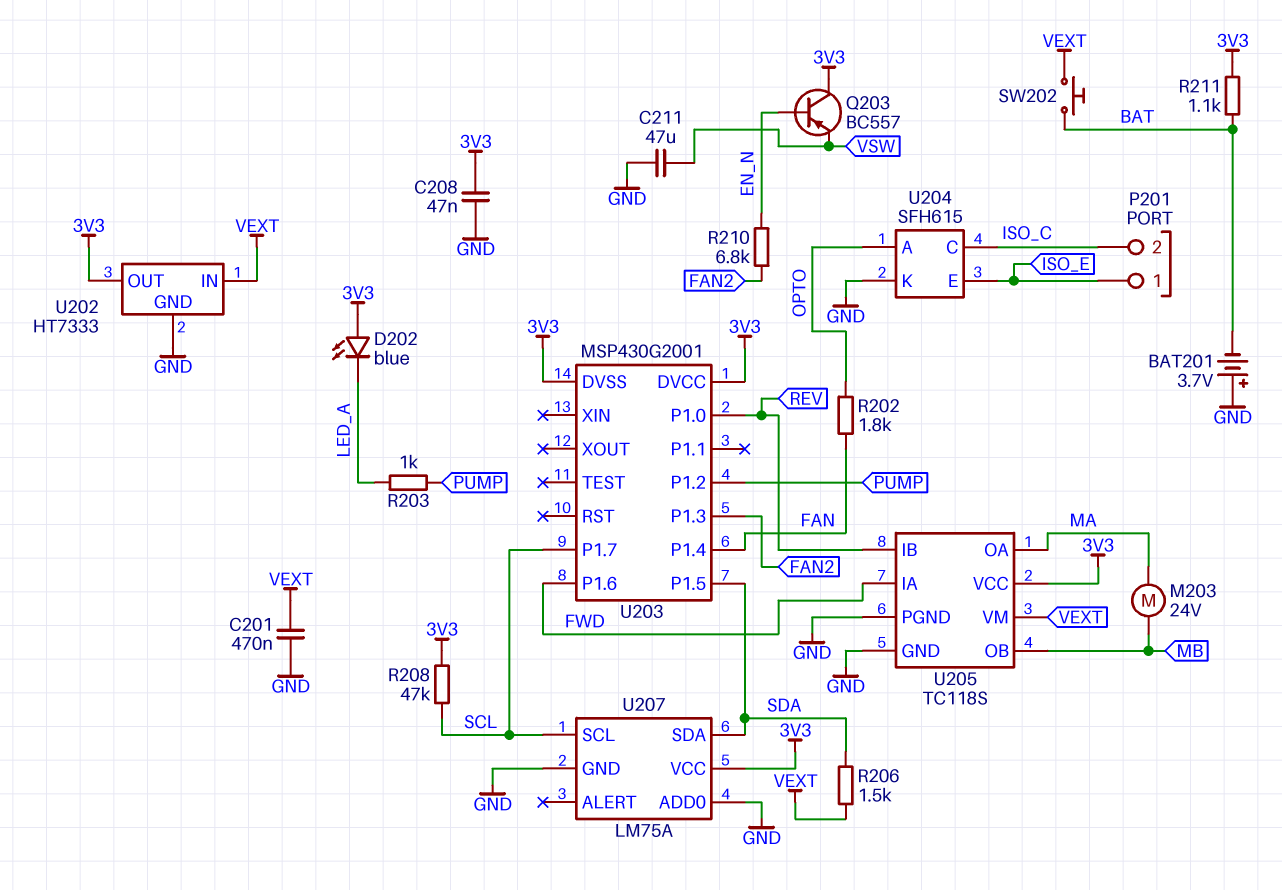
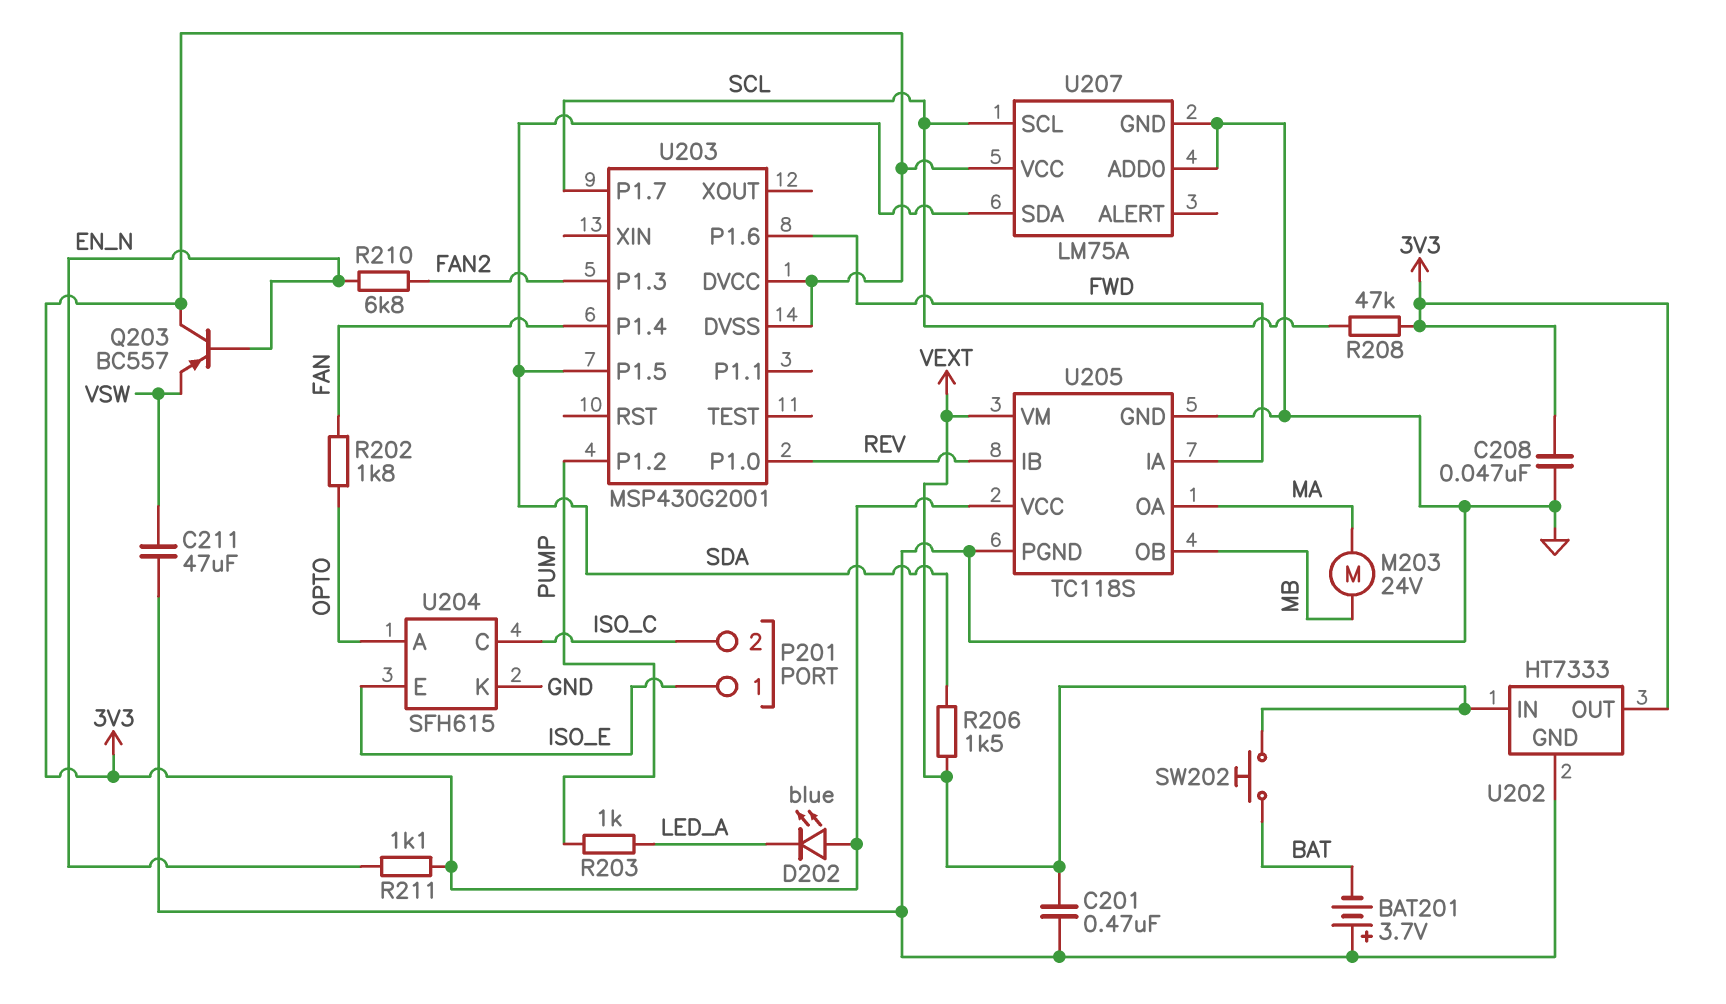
R211: 1.1k (3V3, BAT) -> 1.1k (3V3, EN_N)

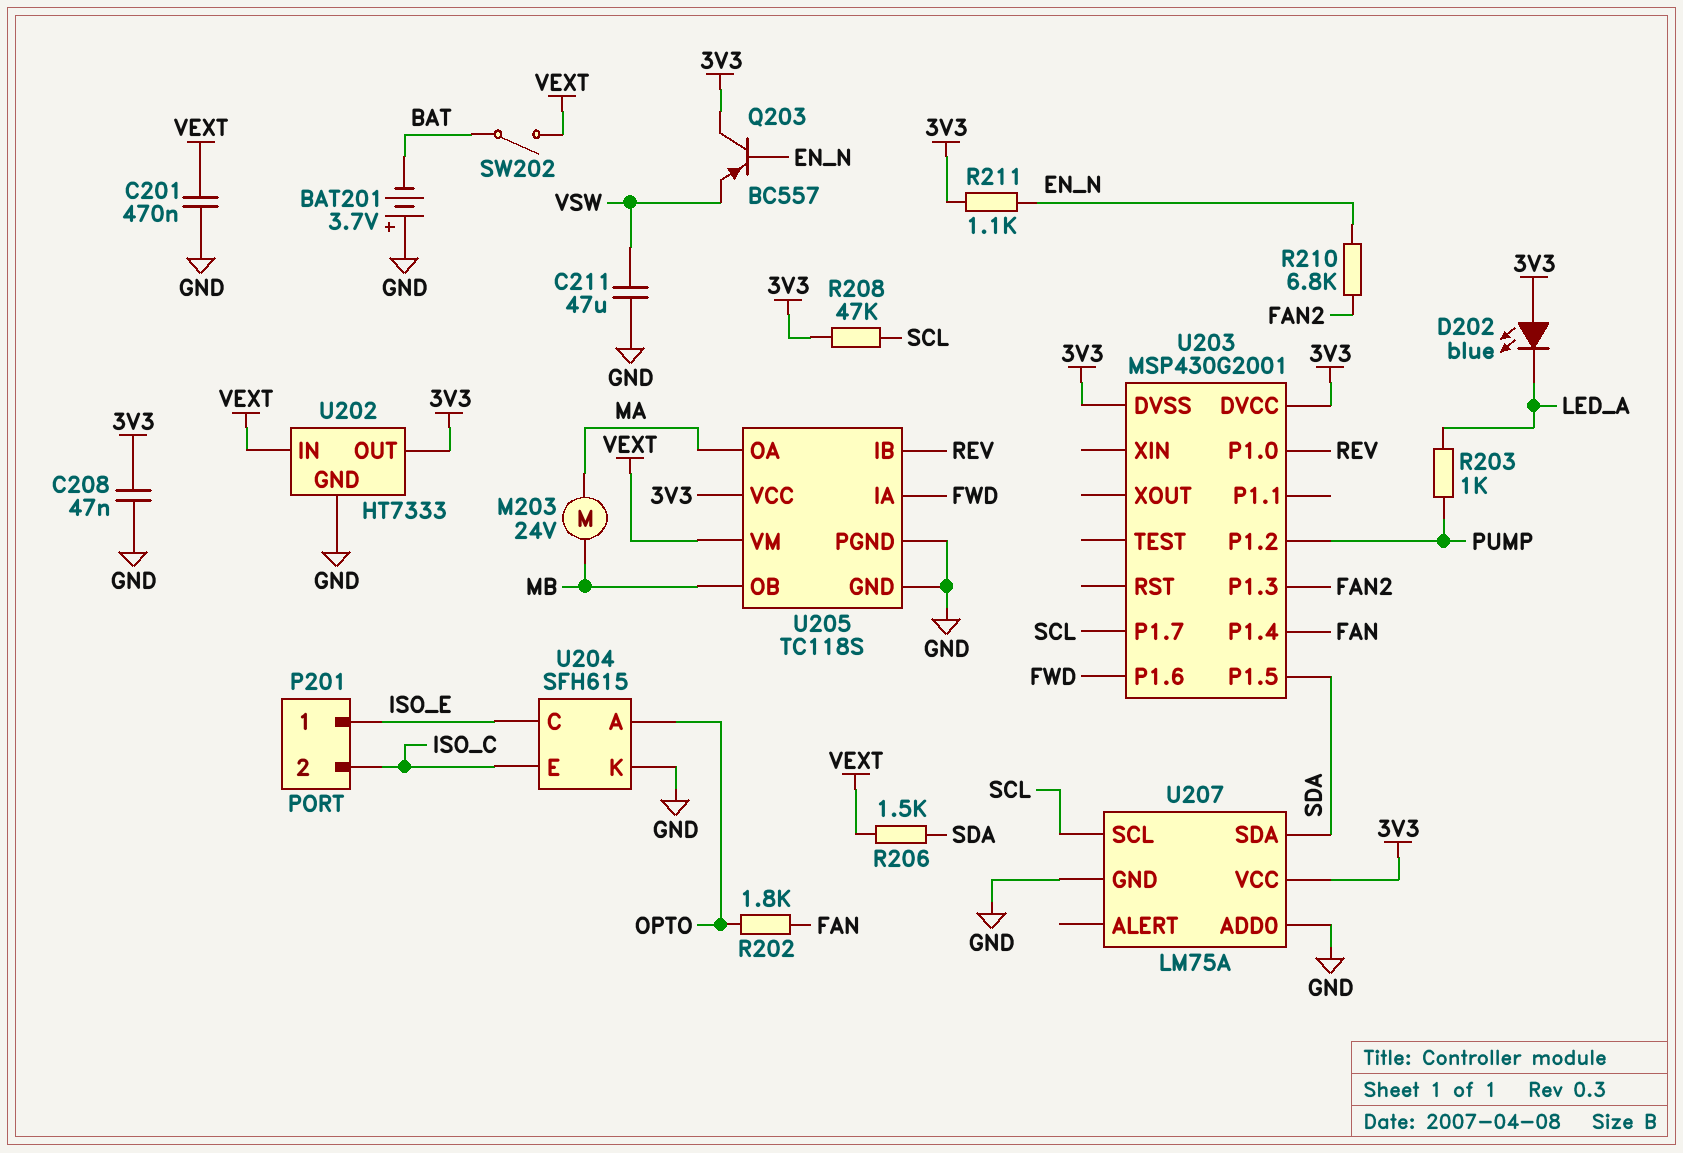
SW202: button (BAT, VEXT) -> switch (BAT, VEXT)
U204 pin C: ISO_C -> ISO_E
U204 pin E: ISO_E -> ISO_C

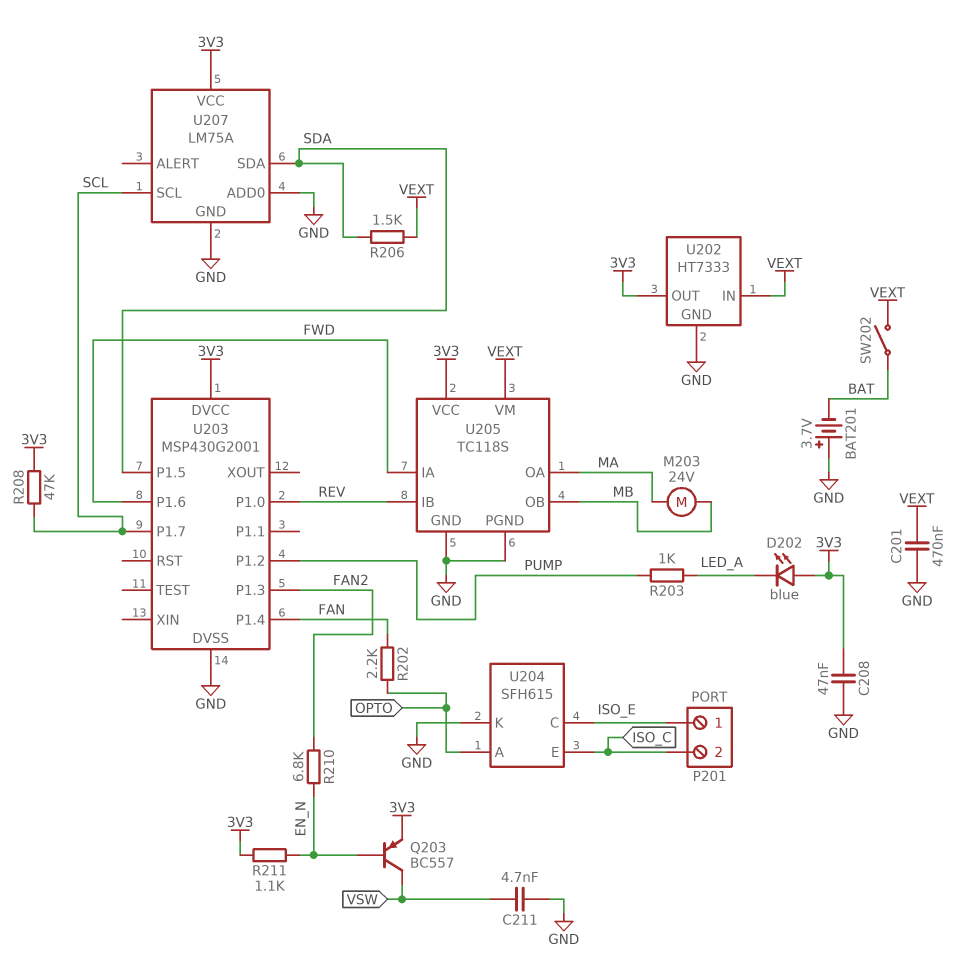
C211: 47uF (GND, VSW) -> 4.7nF (GND, VSW)
Q203: PNP BC557 (B EN_N, C 3V3, E VSW) -> PNP BC557 (B EN_N, C VSW, E 3V3)
R202: 1.8k (FAN, OPTO) -> 2.2k (FAN, OPTO)
U203 pin DVSS: 3V3 -> GND

